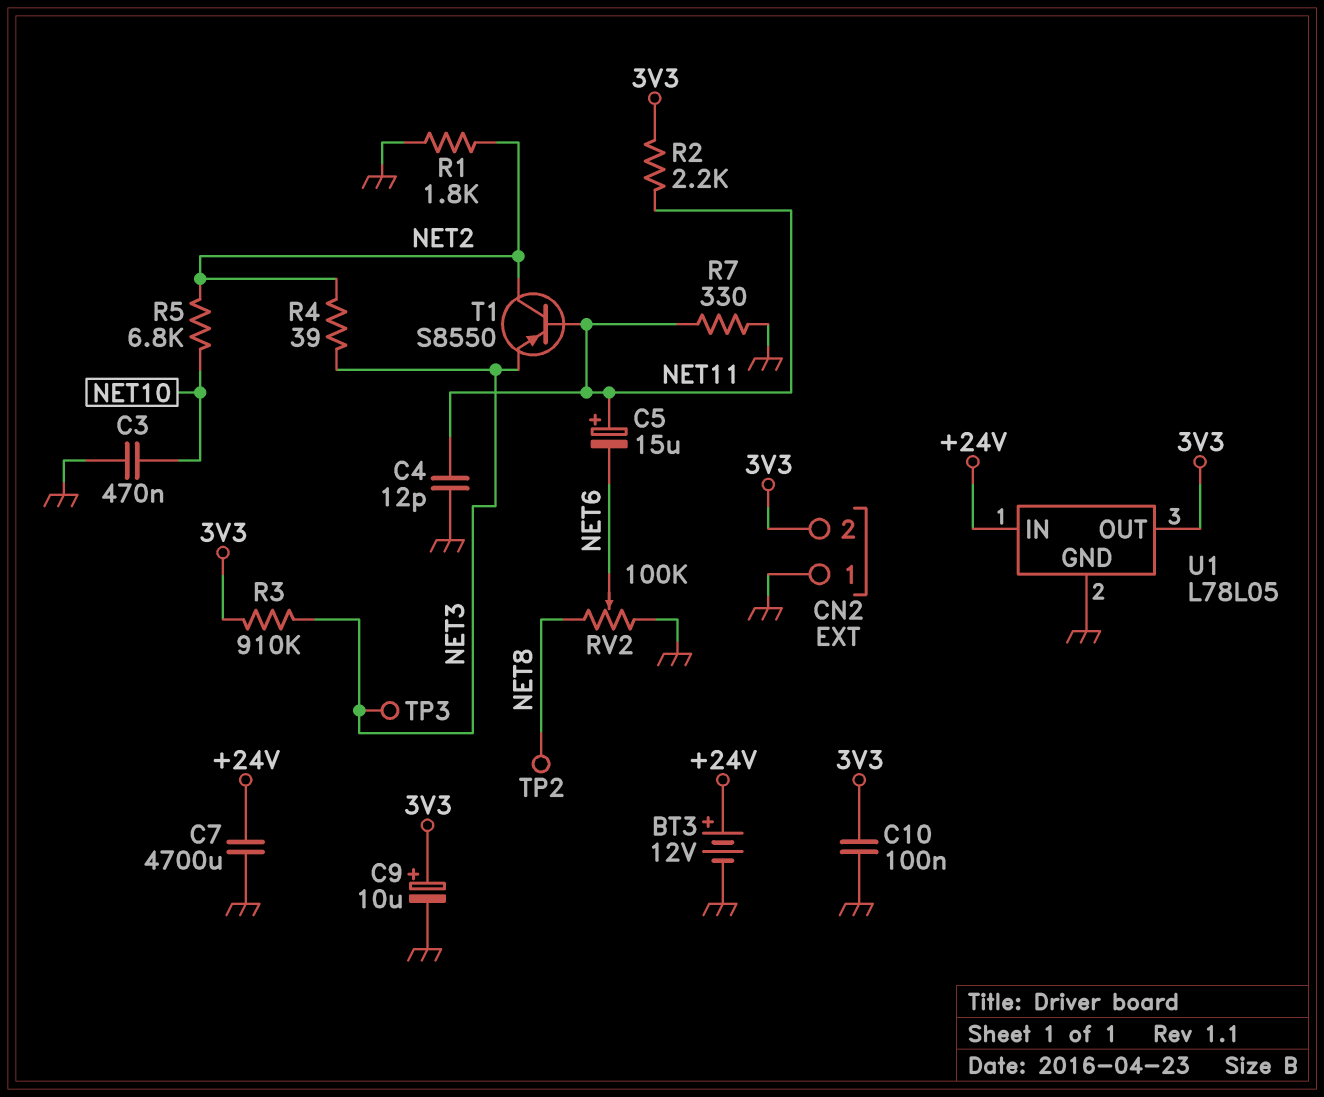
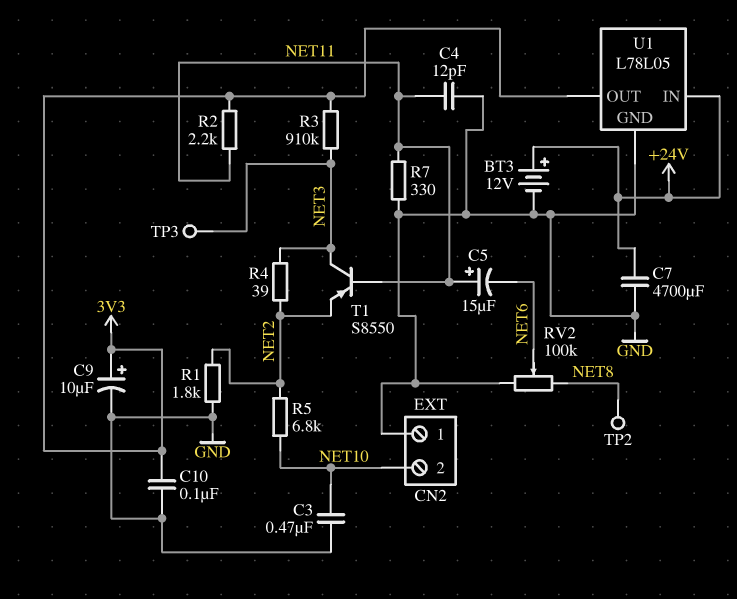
CN2 pin 2: 3V3 -> NET10
T1: PNP S8550 (B NET11, C NET2, E NET3) -> PNP S8550 (B NET11, C NET3, E NET2)

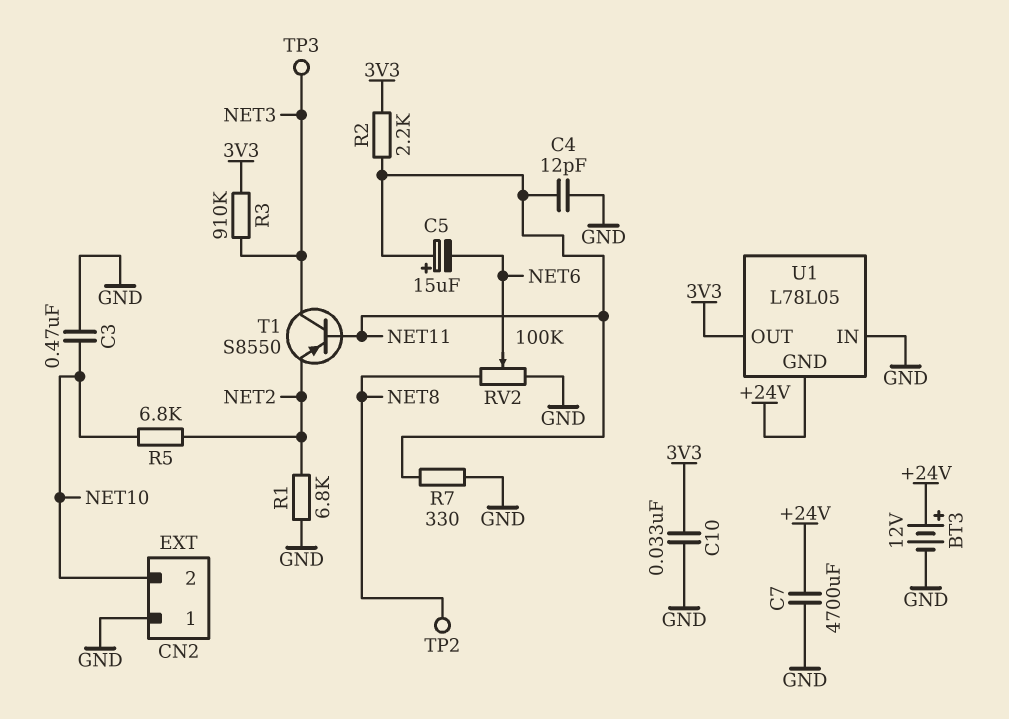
C9: 10uF (plus 3V3, minus GND) -> none
C10: 100nF (3V3, GND) -> 33nF (3V3, GND)
R1: 1.8k (GND, NET2) -> 6.8k (GND, NET2)
R4: 39 (NET2, NET3) -> none
U1 pin GND: GND -> +24V
U1 pin IN: +24V -> GND

